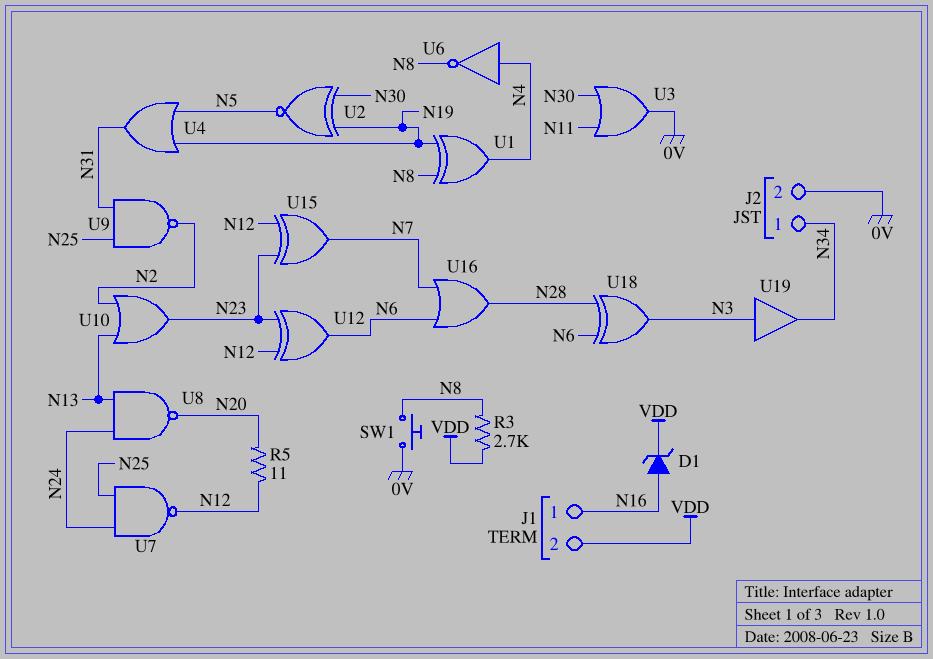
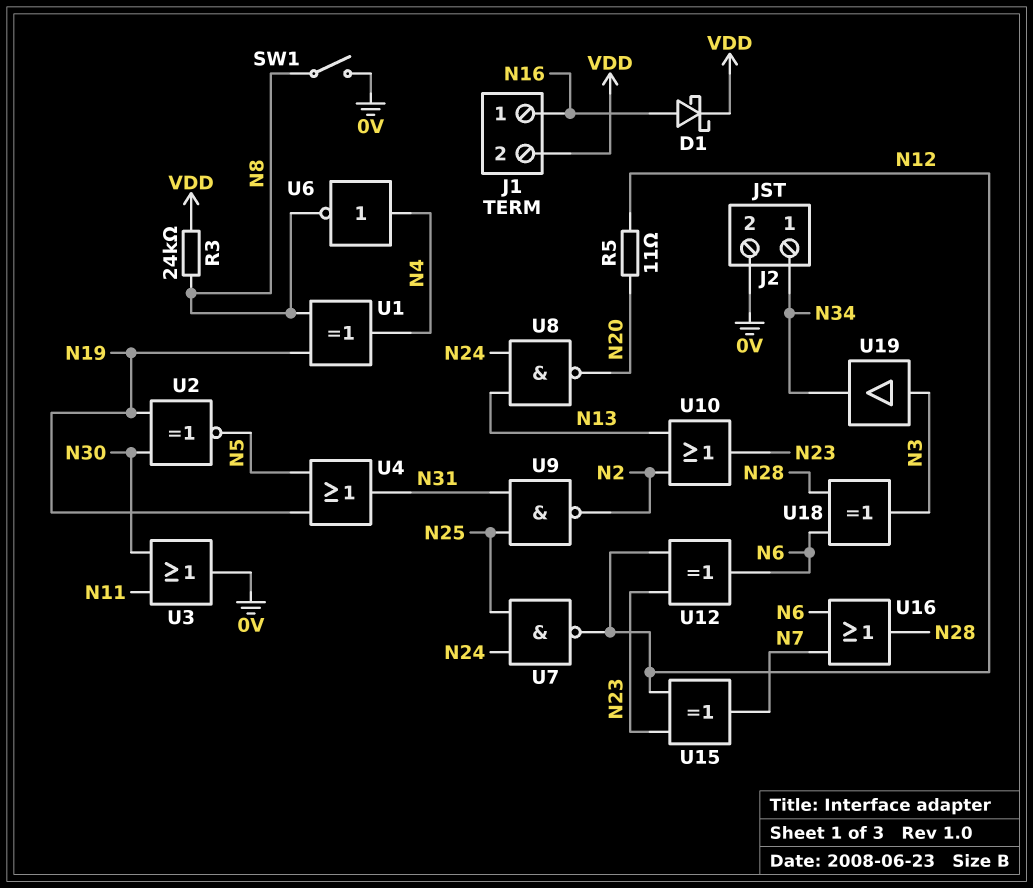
D1: zener (A N16, K VDD) -> schottky (A N16, K VDD)
R3: 2.7k (N8, VDD) -> 24k (N8, VDD)
SW1: button (0V, N8) -> switch (0V, N8)

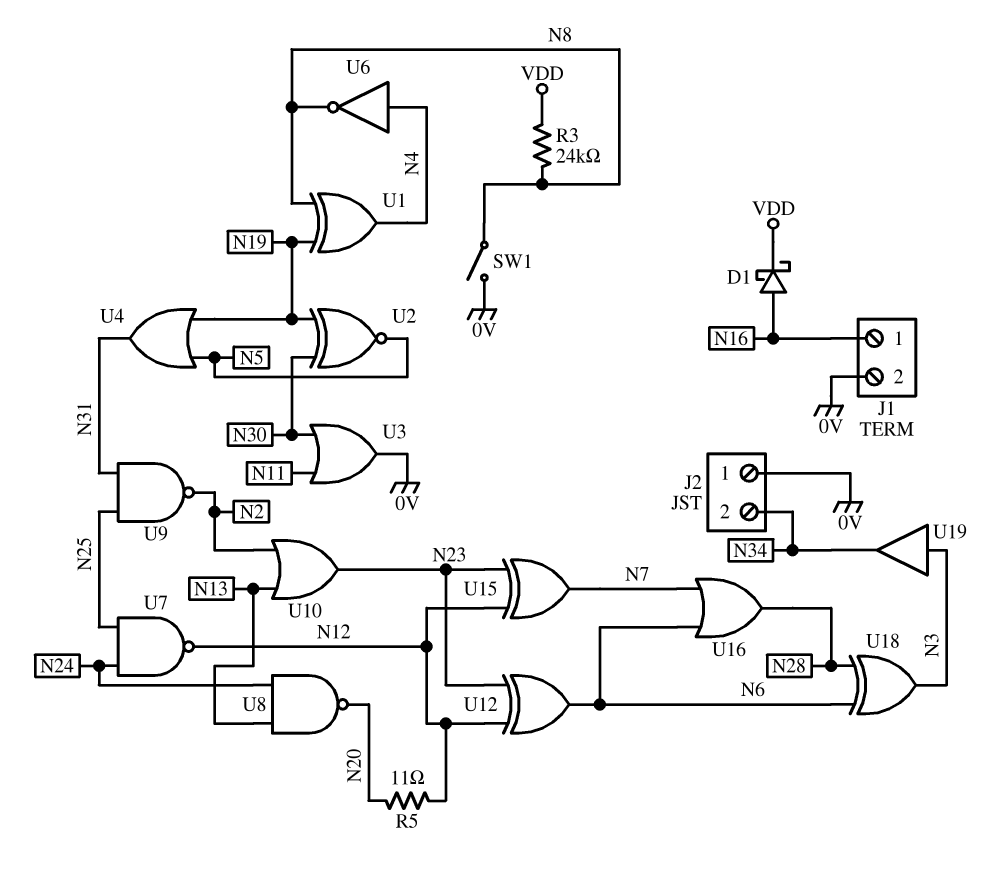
J1 pin 2: VDD -> 0V
J2 pin 1: N34 -> 0V
J2 pin 2: 0V -> N34

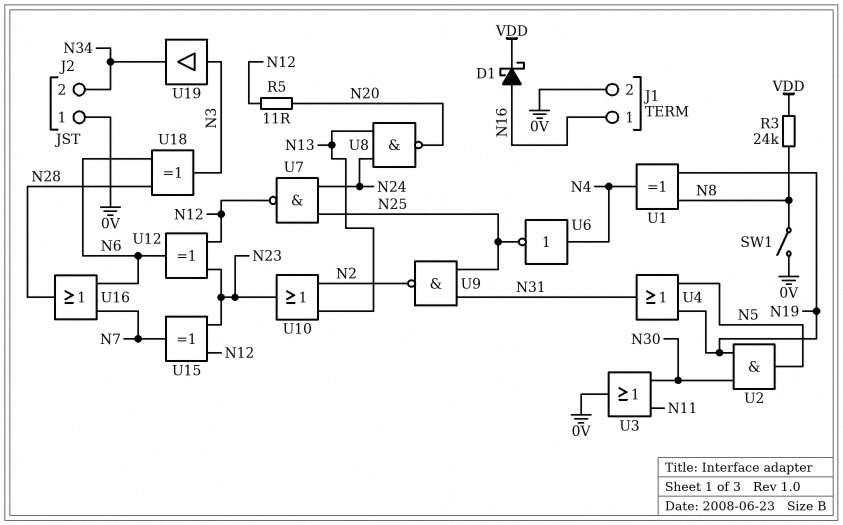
U2: XNOR (in N19, in N30, out N5) -> AND (in N19, in N30, out N5)
U6: NOT (in N4, out N8) -> NOT (in N4, out N25)

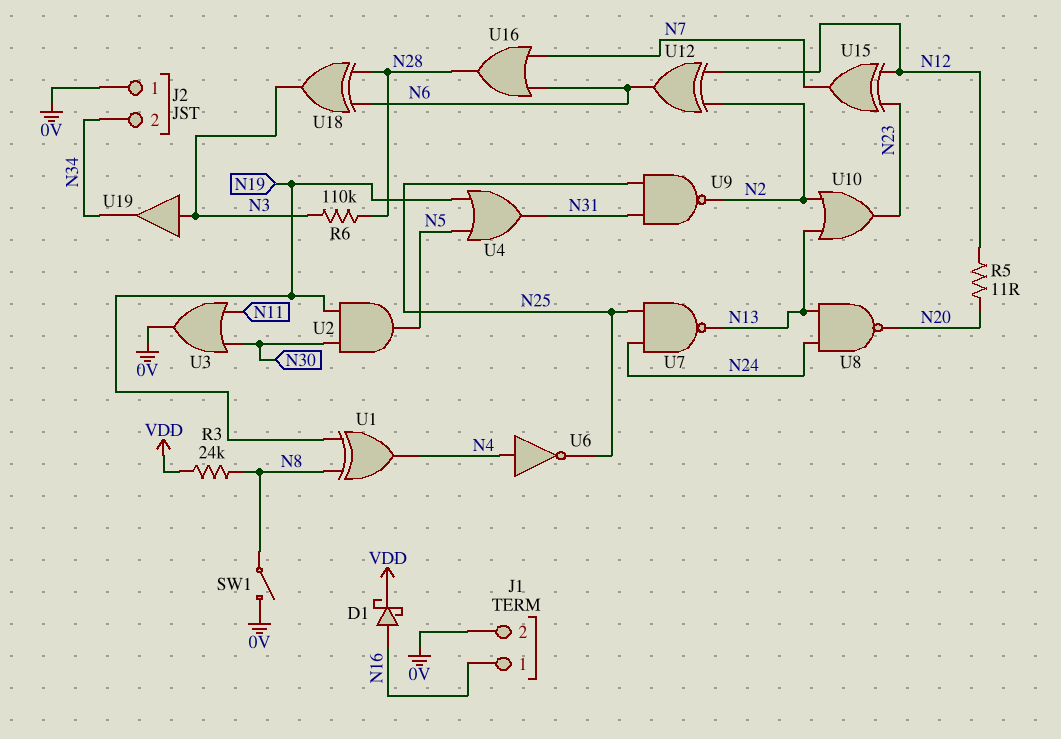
R6: none -> 110k (N3, N28)
U7: NAND (in N24, in N25, out N12) -> NAND (in N24, in N25, out N13)
U12: XOR (in N12, in N23, out N6) -> XOR (in N2, in N12, out N6)

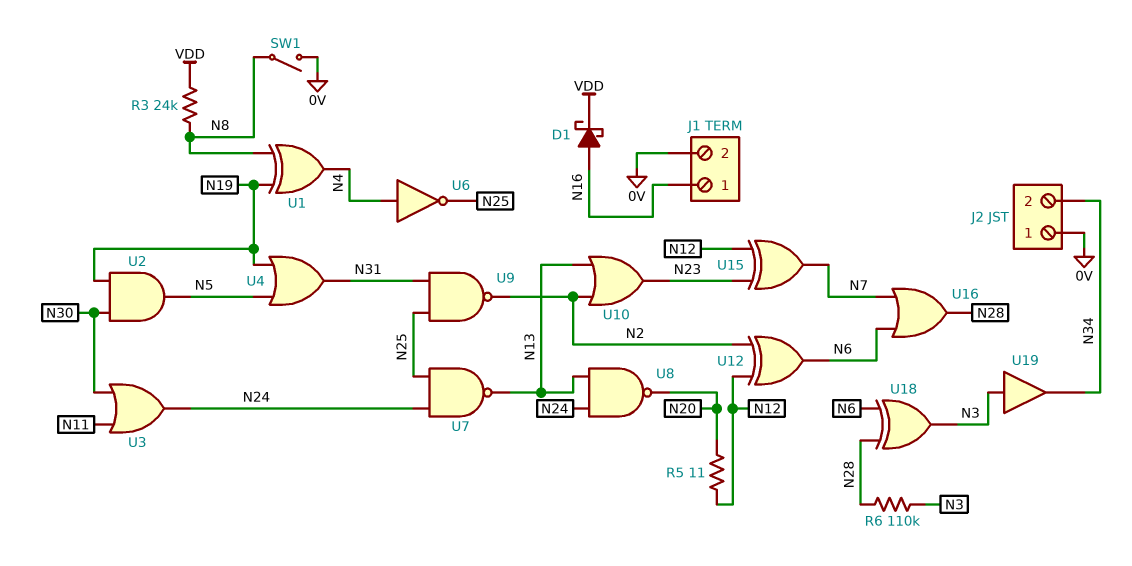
U3: OR (in N11, in N30, out 0V) -> OR (in N11, in N30, out N24)

